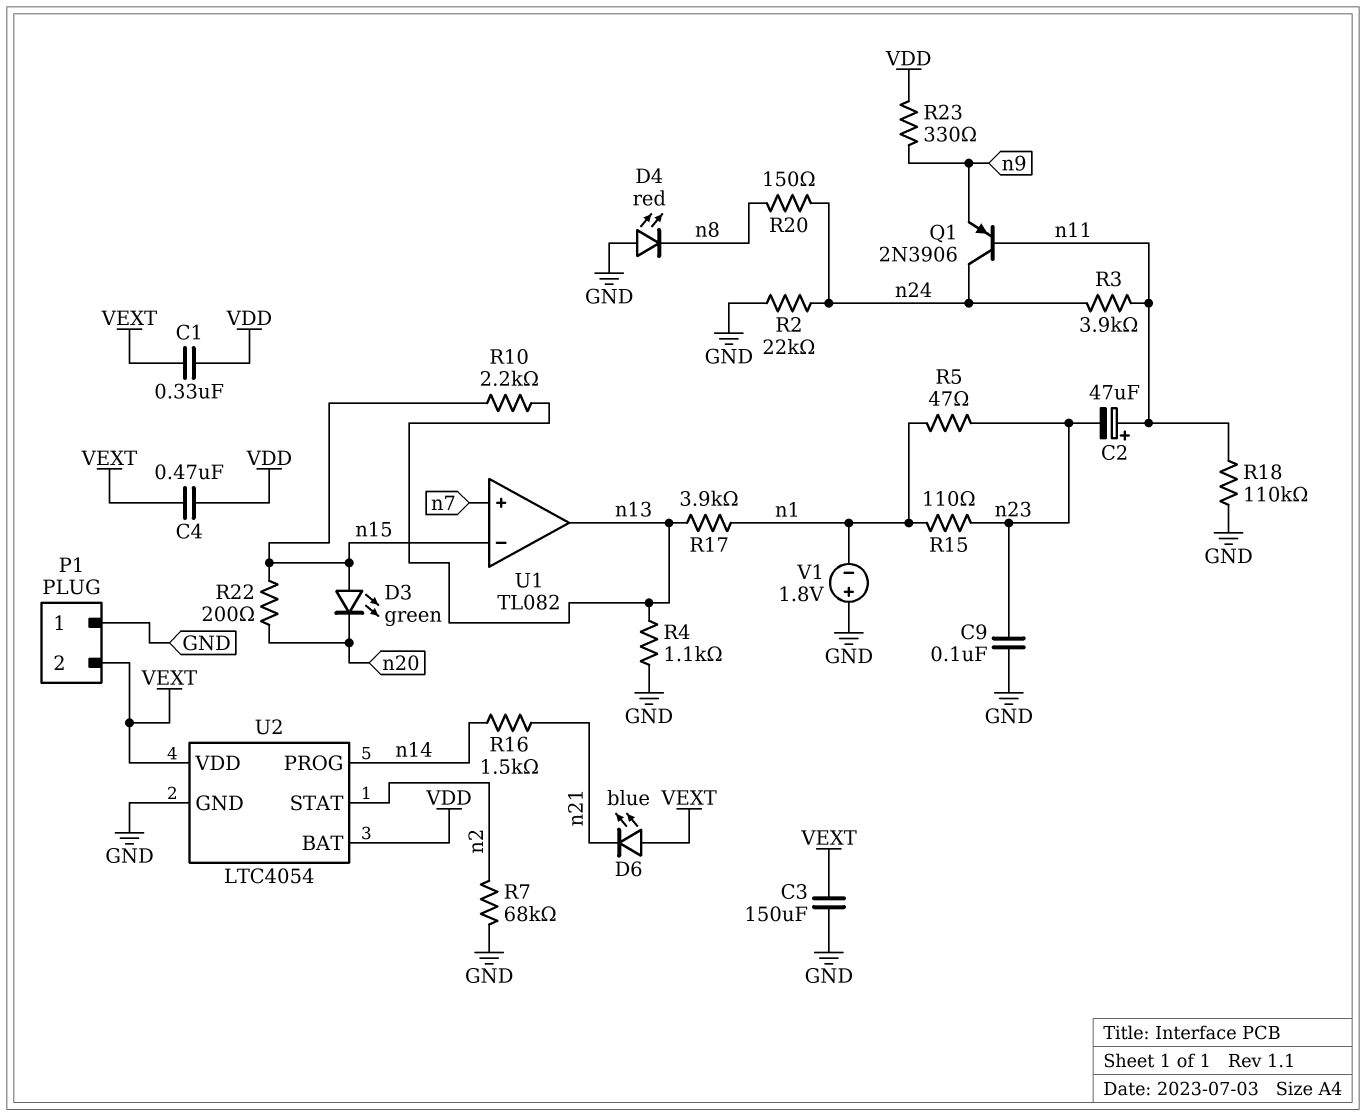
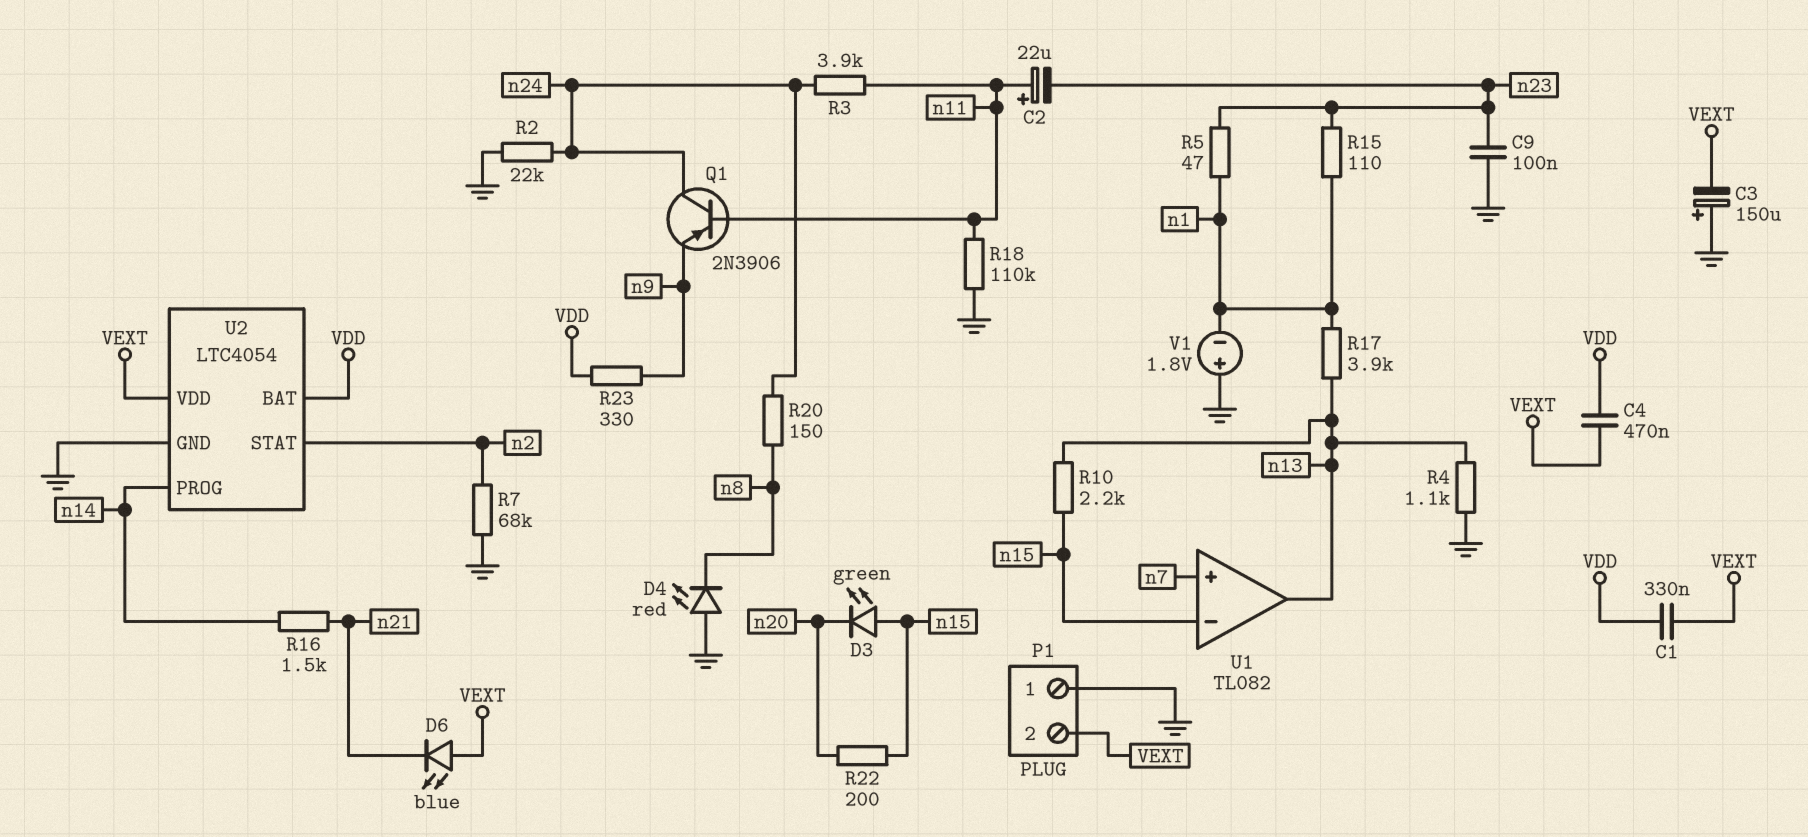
C2: 47uF (plus n11, minus n23) -> 22uF (plus n11, minus n23)
C3: 150uF (GND, VEXT) -> 150uF (plus GND, minus VEXT)

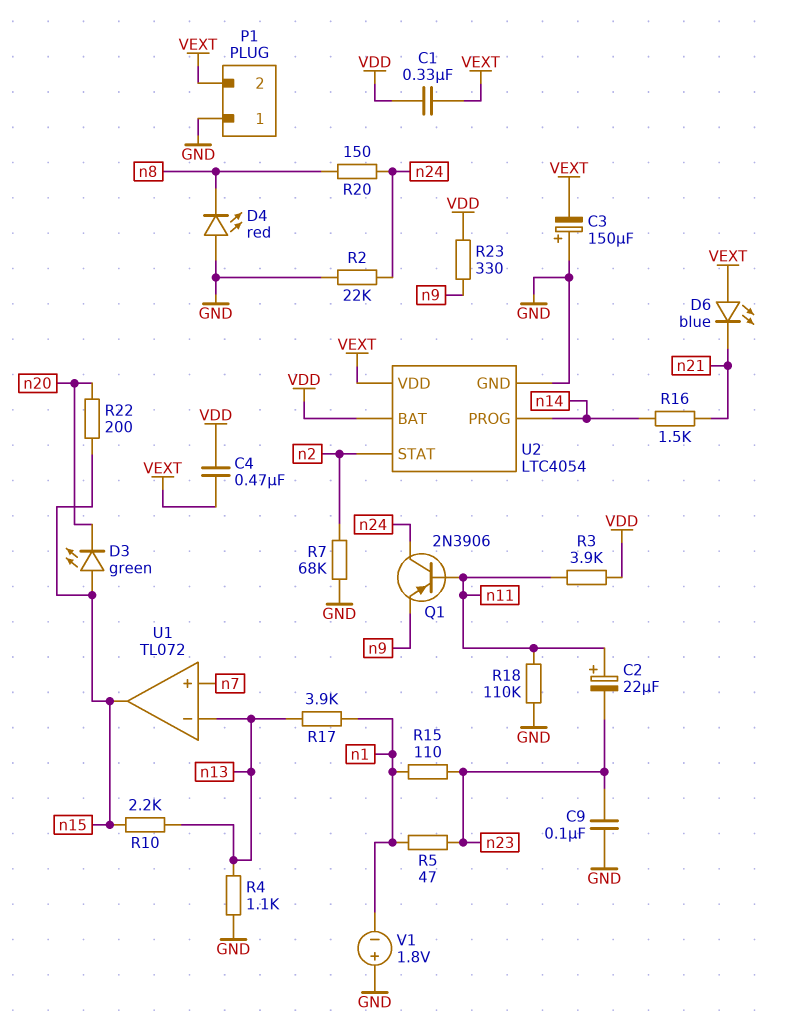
R3: 3.9k (n11, n24) -> 3.9k (VDD, n11)
U1: TL082 -> TL072
U1 pin in-: n15 -> n13
U1 pin out: n13 -> n15

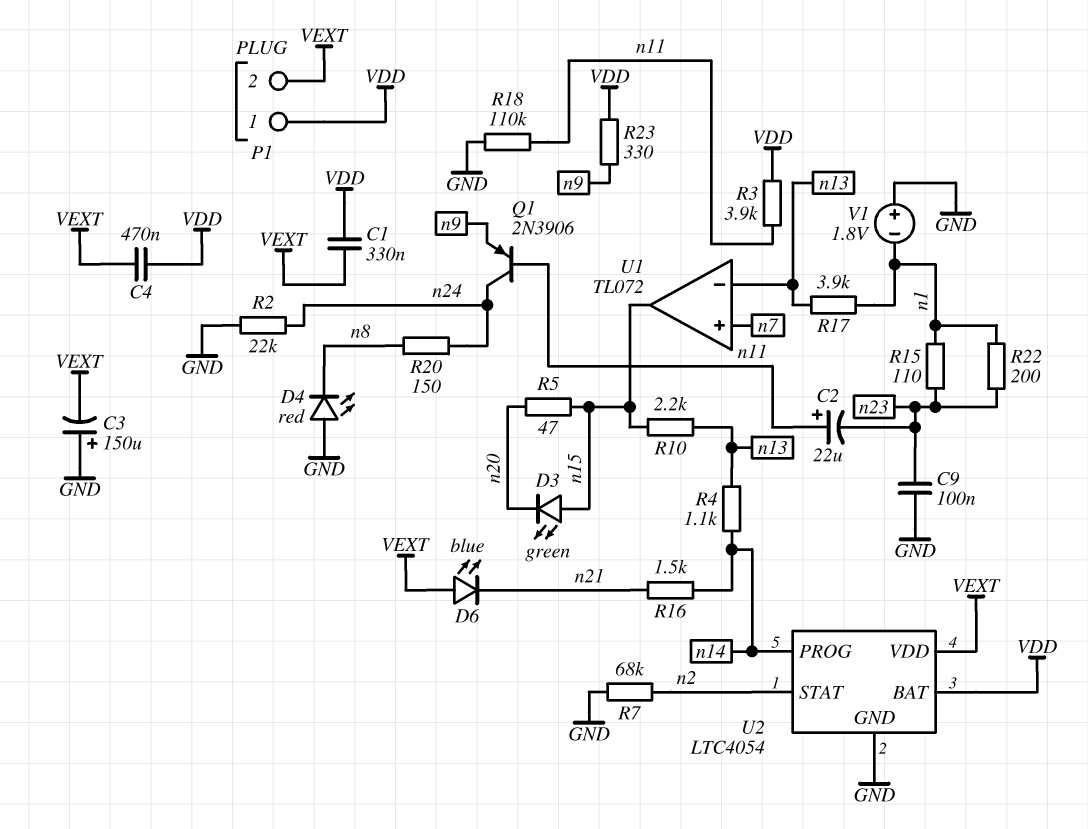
P1 pin 1: GND -> VDD
R4: 1.1k (GND, n13) -> 1.1k (n13, n14)
R5: 47 (n1, n23) -> 47 (n15, n20)
R22: 200 (n15, n20) -> 200 (n1, n23)

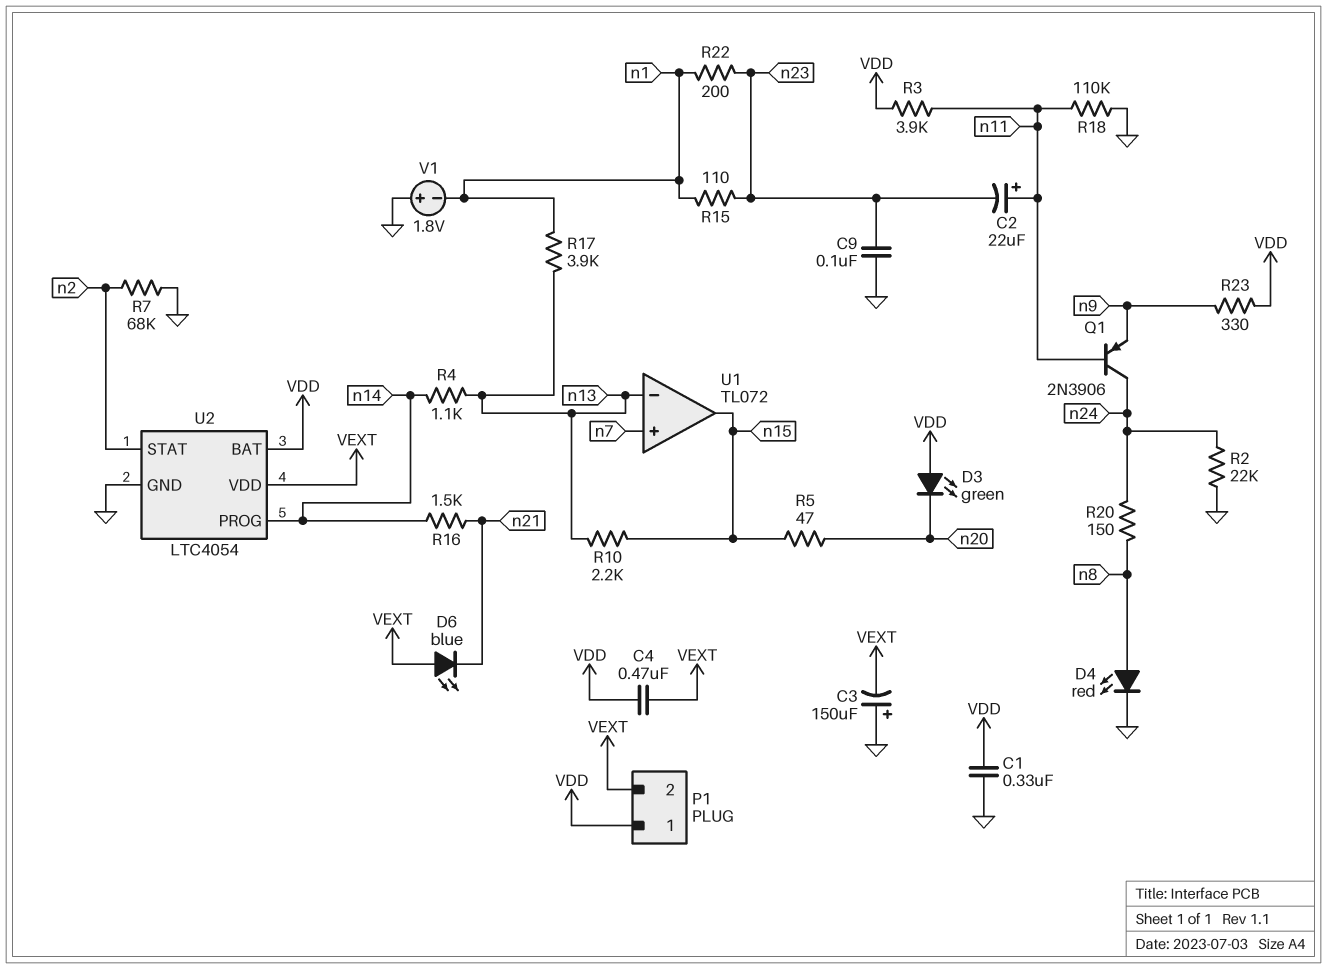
C1: 330nF (VDD, VEXT) -> 330nF (GND, VDD)
D3: LED green (A n15, K n20) -> LED green (A VDD, K n20)
D4: LED red (A GND, K n8) -> LED red (A n8, K GND)

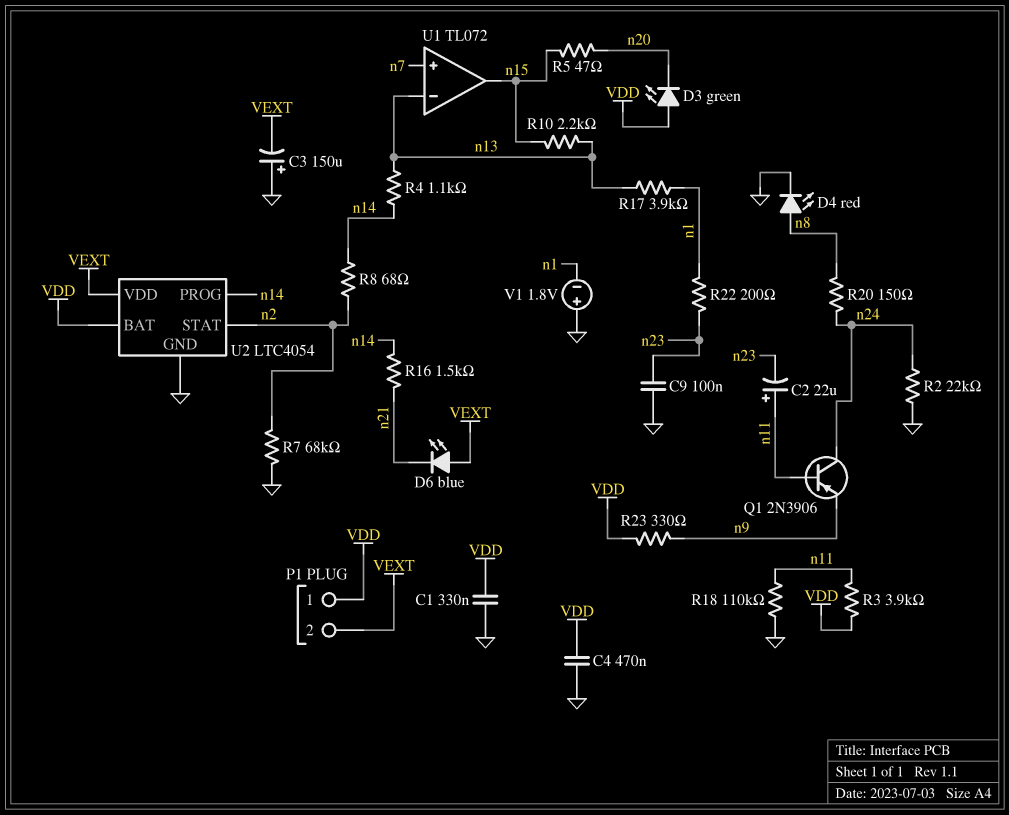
C4: 470nF (VDD, VEXT) -> 470nF (GND, VDD)
R8: none -> 68 (n2, n14)
R15: 110 (n1, n23) -> none

